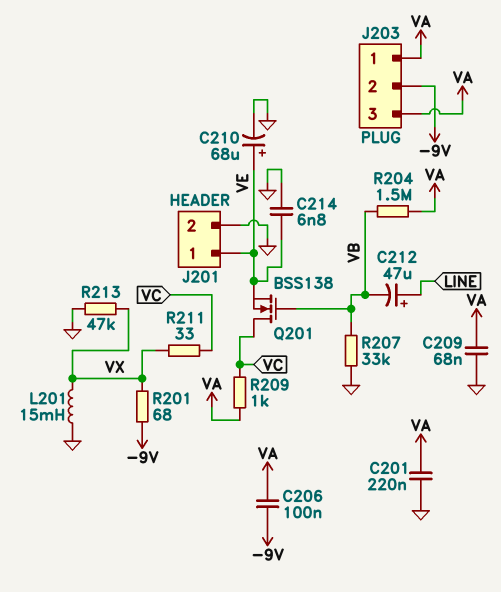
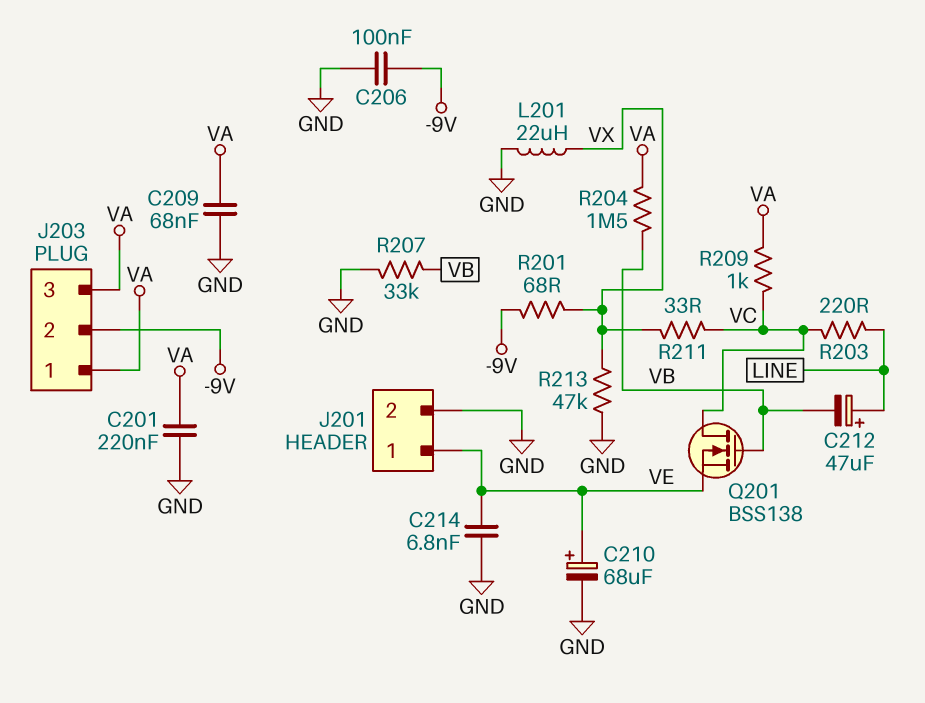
C206: 100nF (-9V, VA) -> 100nF (-9V, GND)
L201: 15mH (GND, VX) -> 22uH (GND, VX)
R203: none -> 220 (LINE, VC)

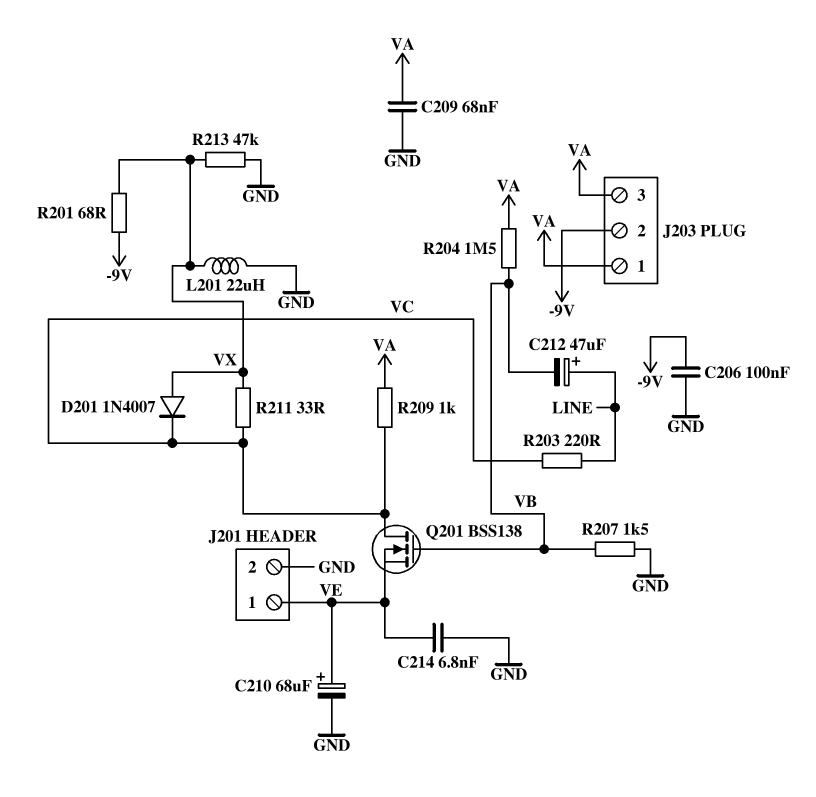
C201: 220nF (GND, VA) -> none
D201: none -> diode 1N4007 (A VX, K VC)
R207: 33k (GND, VB) -> 1.5k (GND, VB)

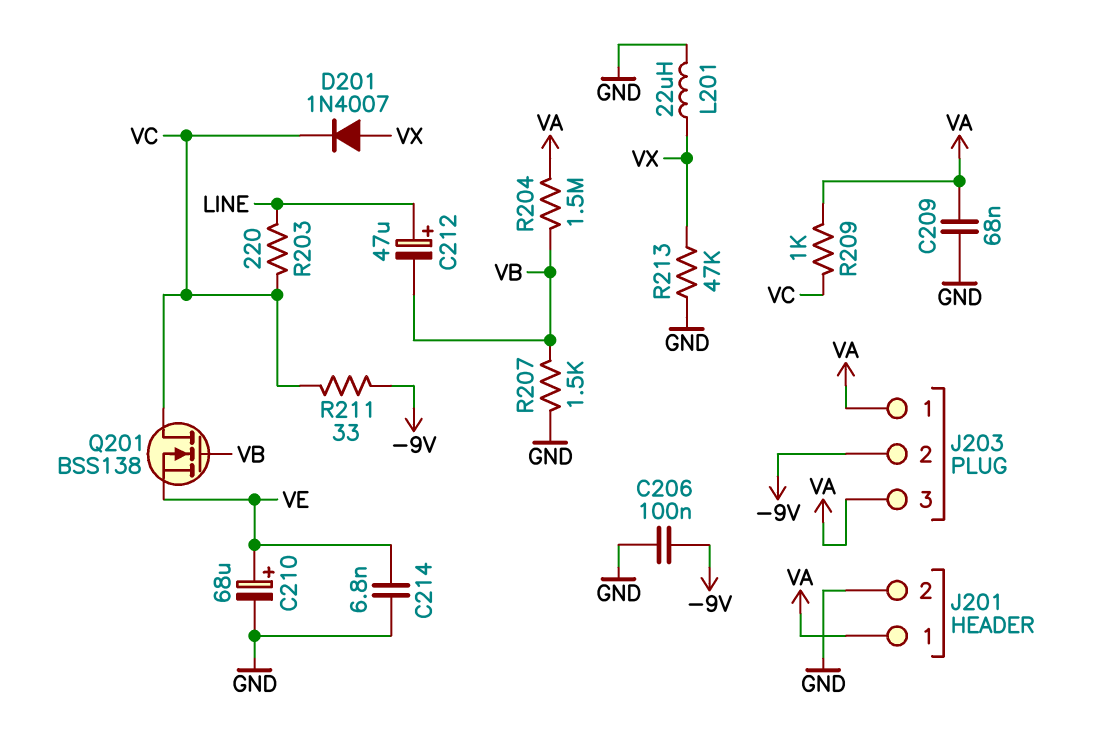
J201 pin 1: VE -> VA
R201: 68 (-9V, VX) -> none
R211: 33 (VC, VX) -> 33 (-9V, VC)

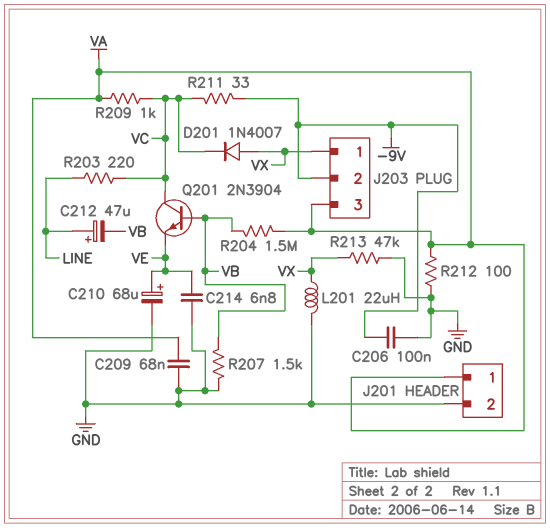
J203 pin 1: VA -> VX
Q201: NMOS BSS138 (G VB, D VC, S VE) -> NPN 2N3904 (B VB, C VC, E VE)
R212: none -> 100 (GND, VA)

